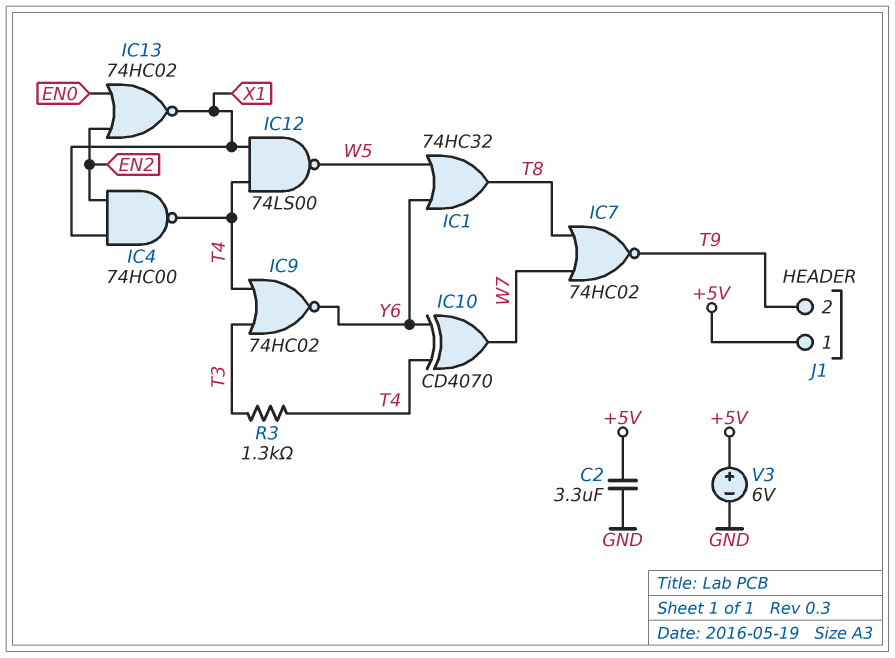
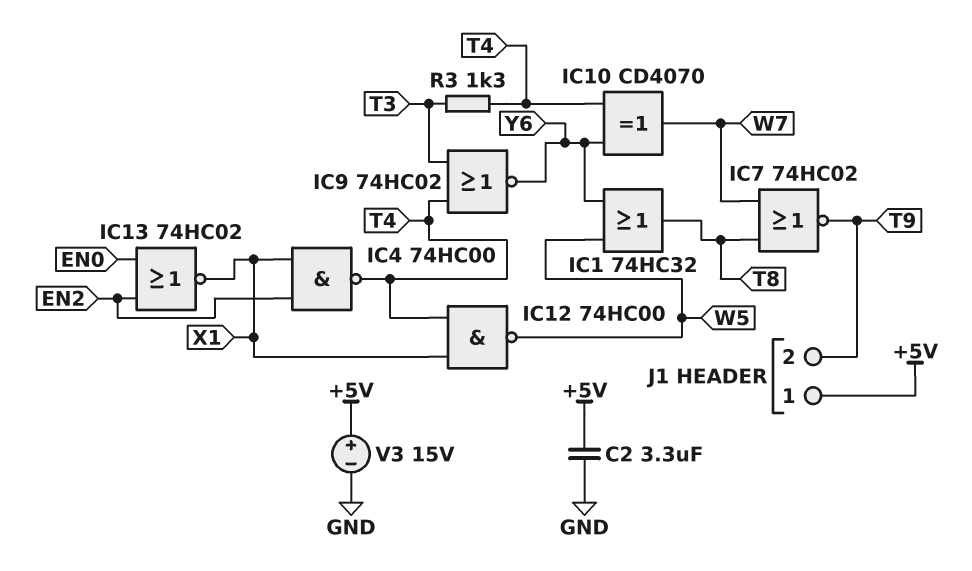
IC12: NAND 74LS00 (in T4, in X1, out W5) -> NAND 74HC00 (in T4, in X1, out W5)
V3: 6V (plus +5V, minus GND) -> 15V (plus +5V, minus GND)

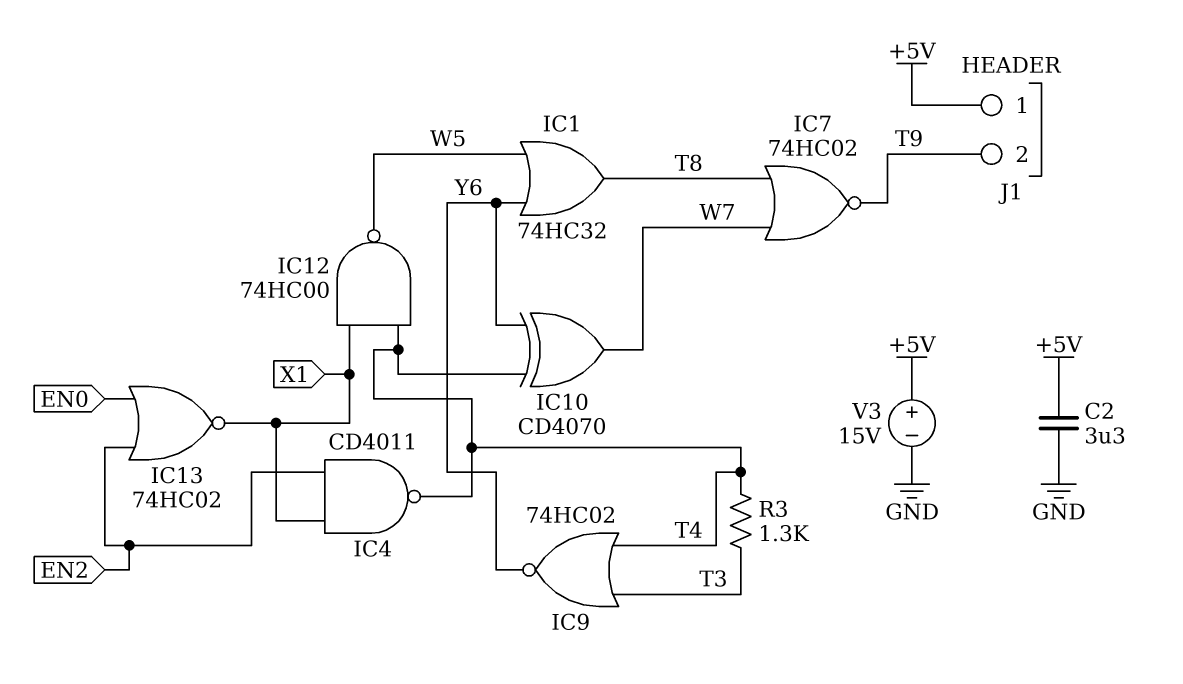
IC4: NAND 74HC00 (in EN2, in X1, out T4) -> NAND CD4011 (in EN2, in X1, out T4)

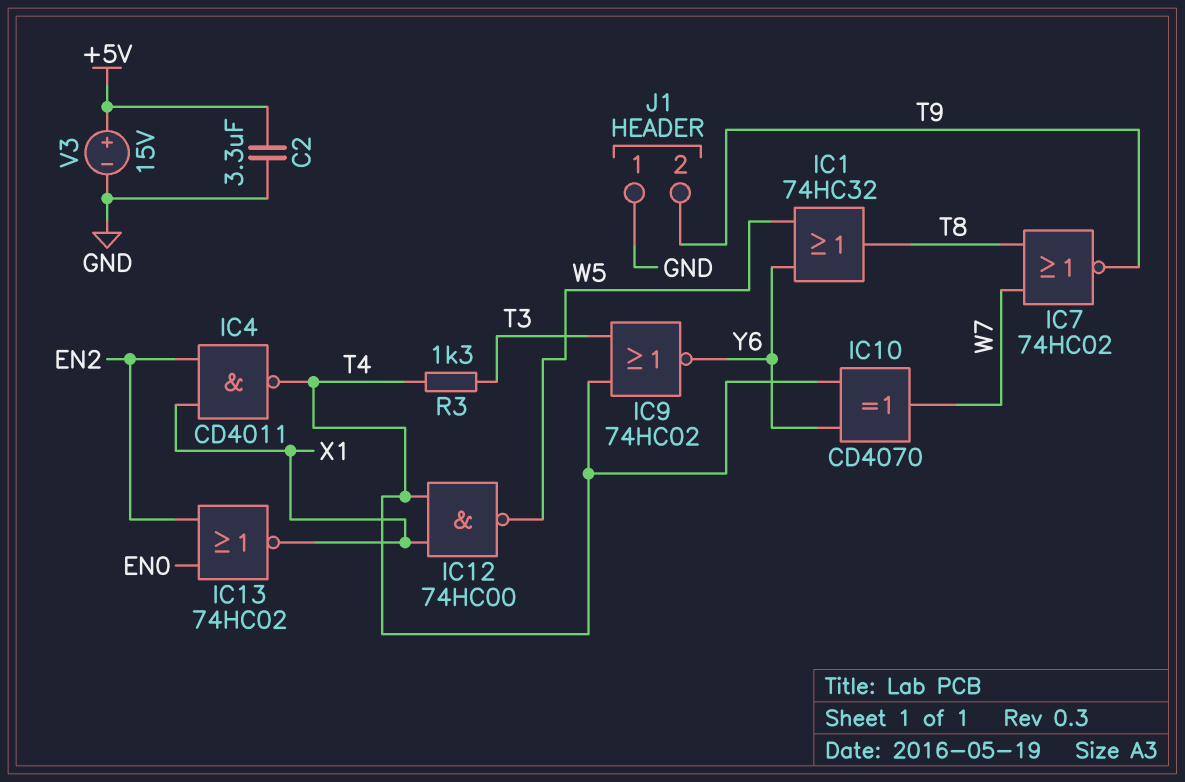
J1 pin 1: +5V -> GND

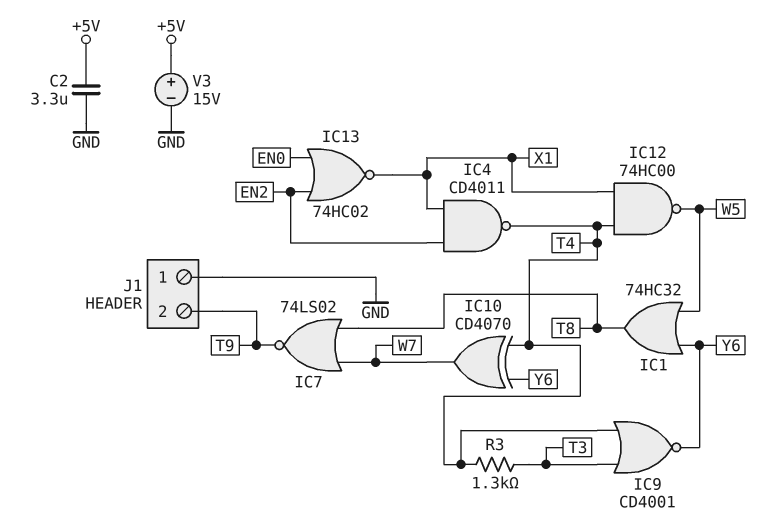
IC7: NOR 74HC02 (in T8, in W7, out T9) -> NOR 74LS02 (in T8, in W7, out T9)
IC9: NOR 74HC02 (in T3, in T4, out Y6) -> NOR CD4001 (in T3, in T4, out Y6)

